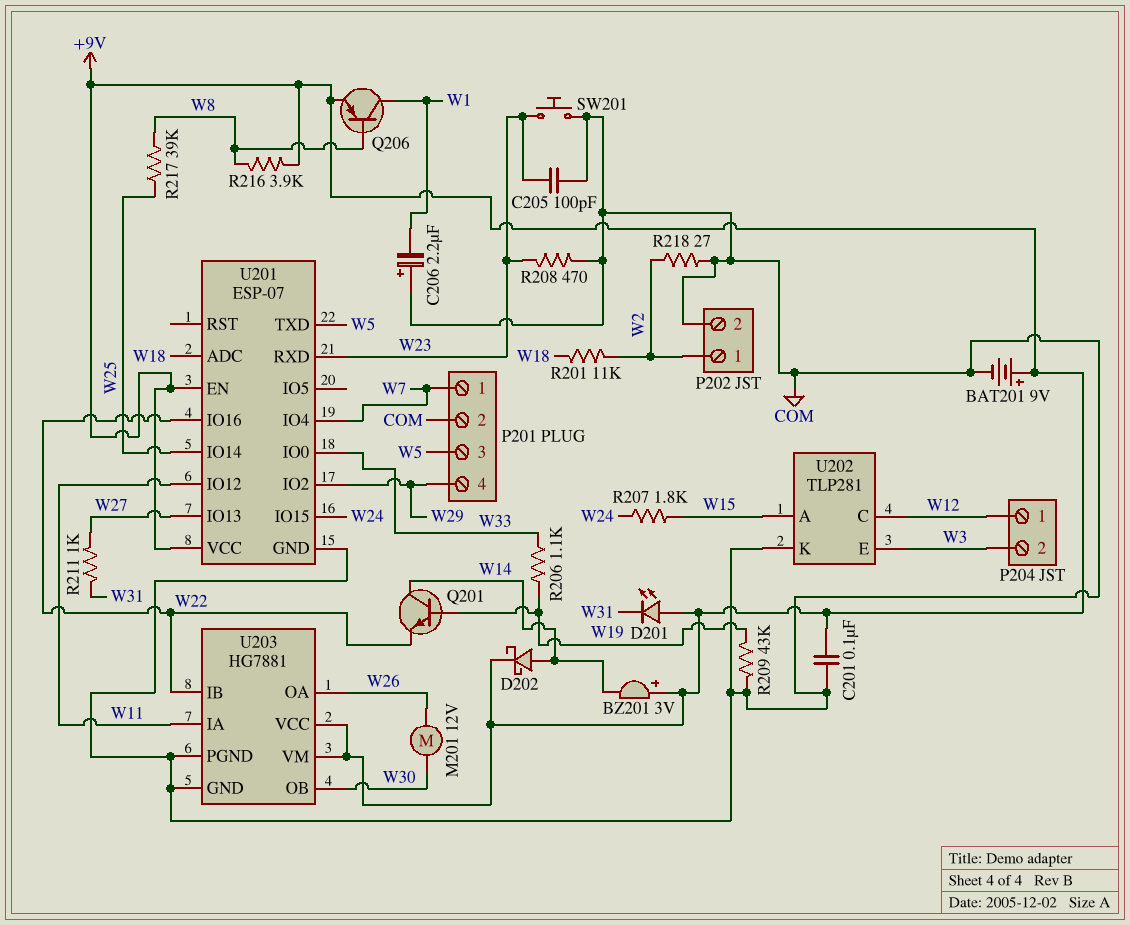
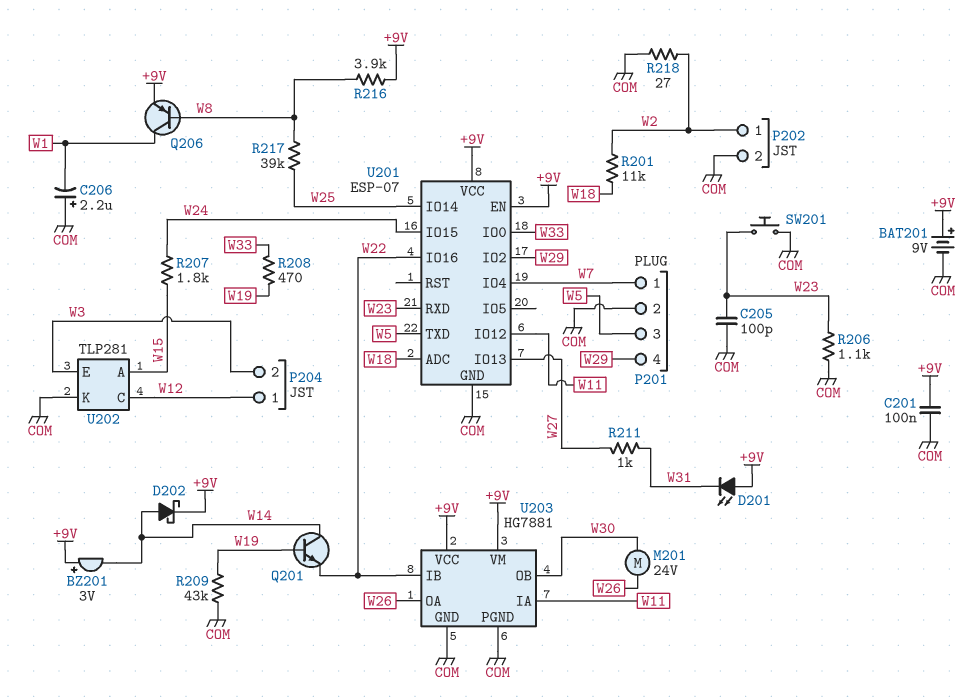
M201: motor 12V (W26, W30) -> motor 24V (W26, W30)
R206: 1.1k (W19, W33) -> 1.1k (COM, W23)
R208: 470 (COM, W23) -> 470 (W19, W33)

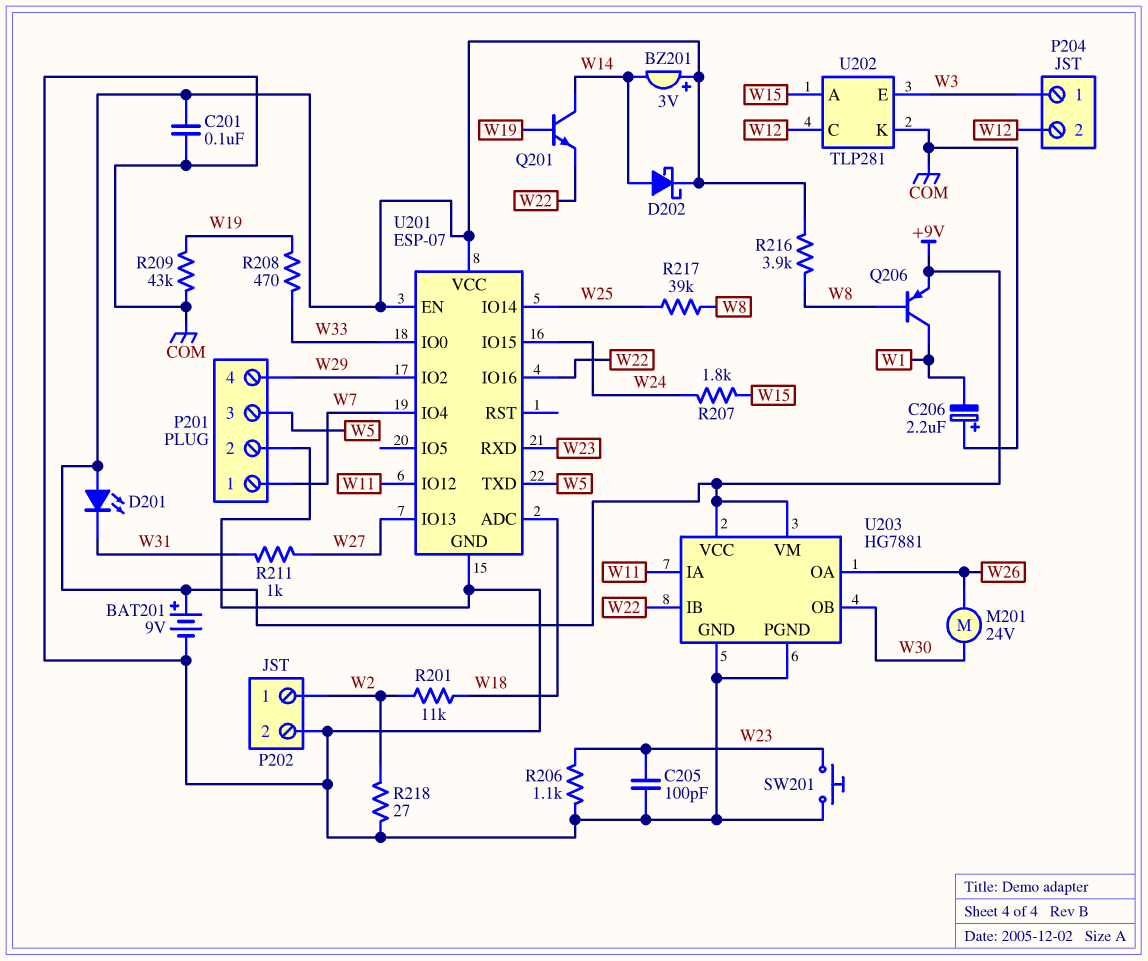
P204 pin 1: W12 -> W3
P204 pin 2: W3 -> W12

